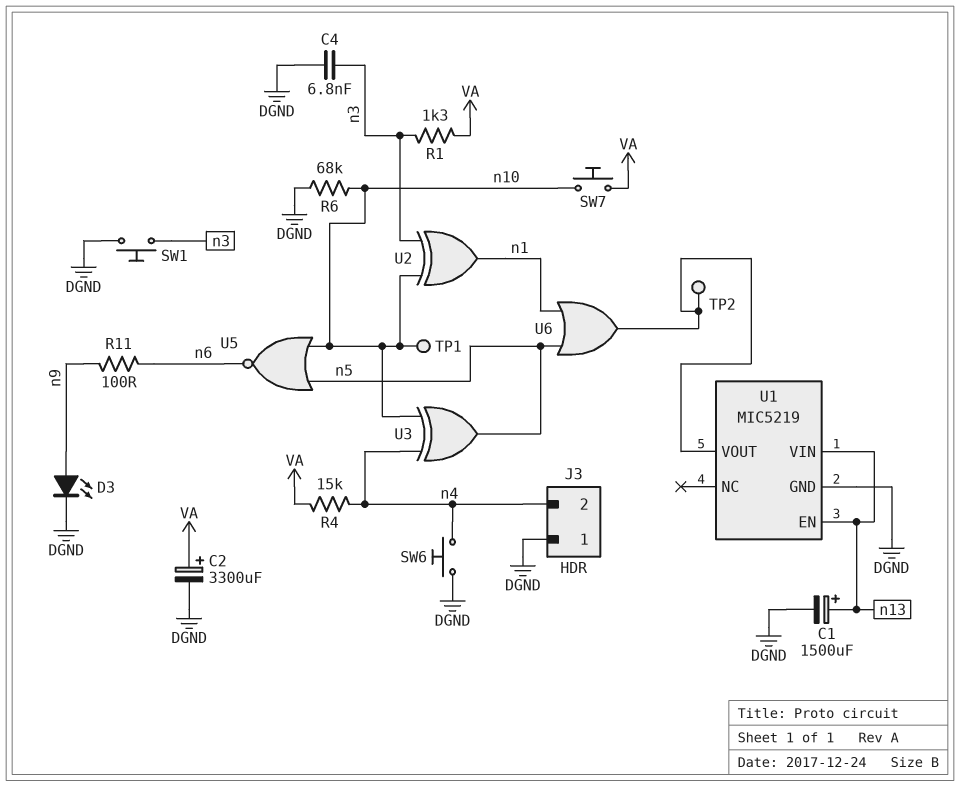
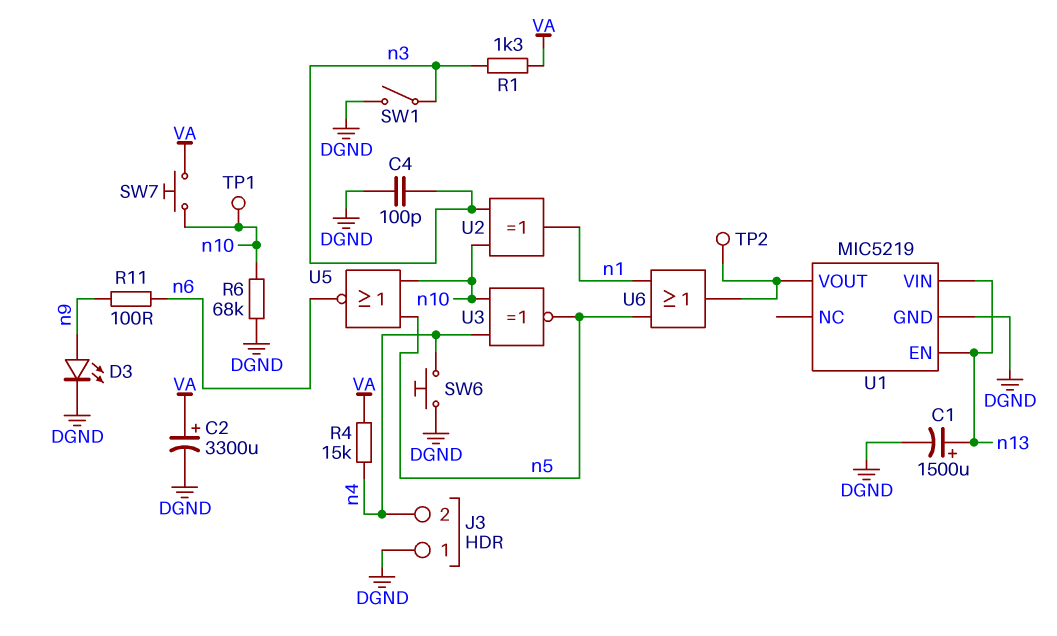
C4: 6.8nF (DGND, n3) -> 100pF (DGND, n3)
SW1: button (DGND, n3) -> switch (DGND, n3)
U3: XOR (in n4, in n10, out n5) -> XNOR (in n4, in n10, out n5)

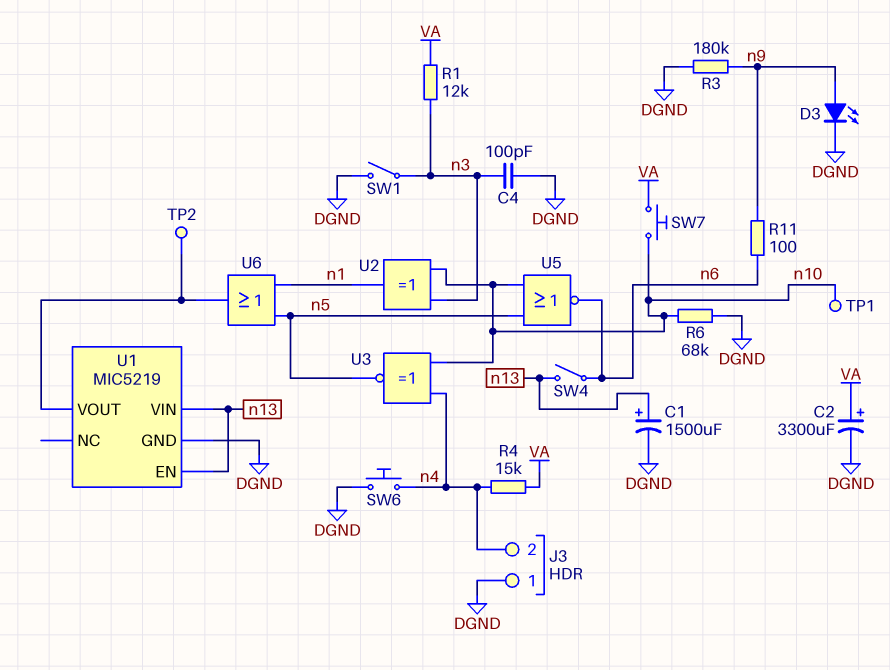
R1: 1.3k (VA, n3) -> 12k (VA, n3)
R3: none -> 180k (DGND, n9)
SW4: none -> switch (n6, n13)

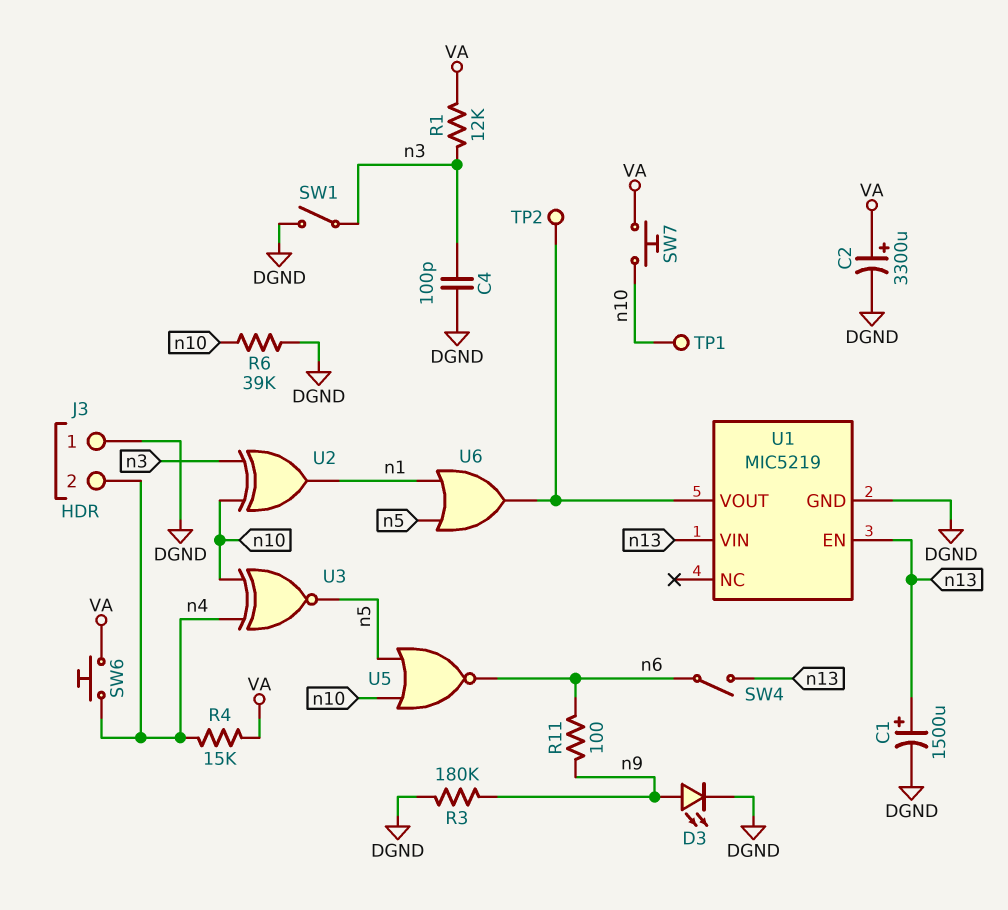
R6: 68k (DGND, n10) -> 39k (DGND, n10)
SW6: button (DGND, n4) -> button (VA, n4)

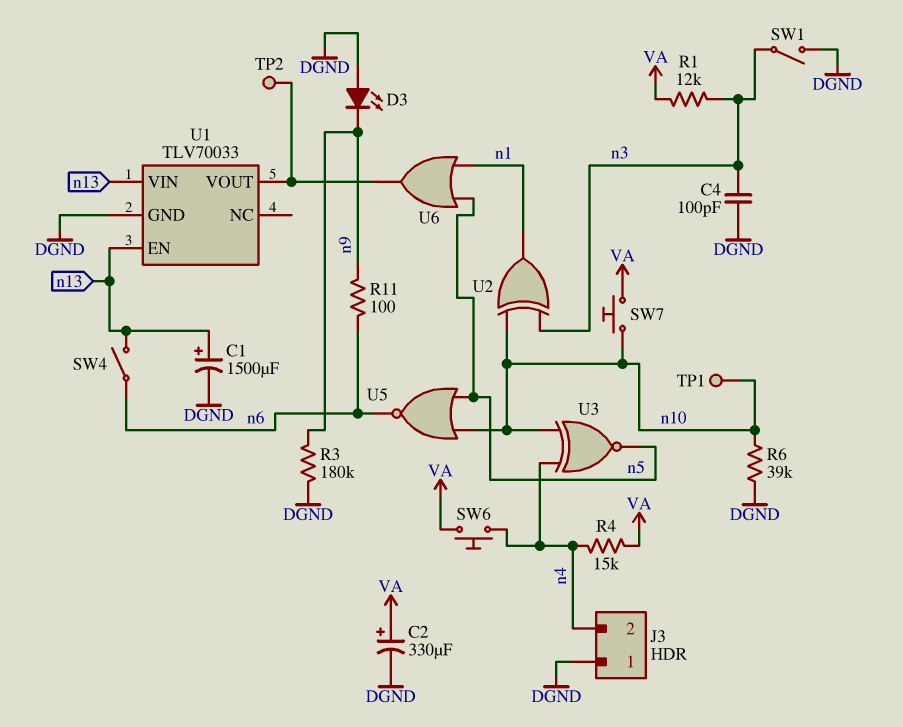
C2: 3300uF (plus VA, minus DGND) -> 330uF (plus VA, minus DGND)
D3: LED (A n9, K DGND) -> LED (A DGND, K n9)
U1: MIC5219 -> TLV70033

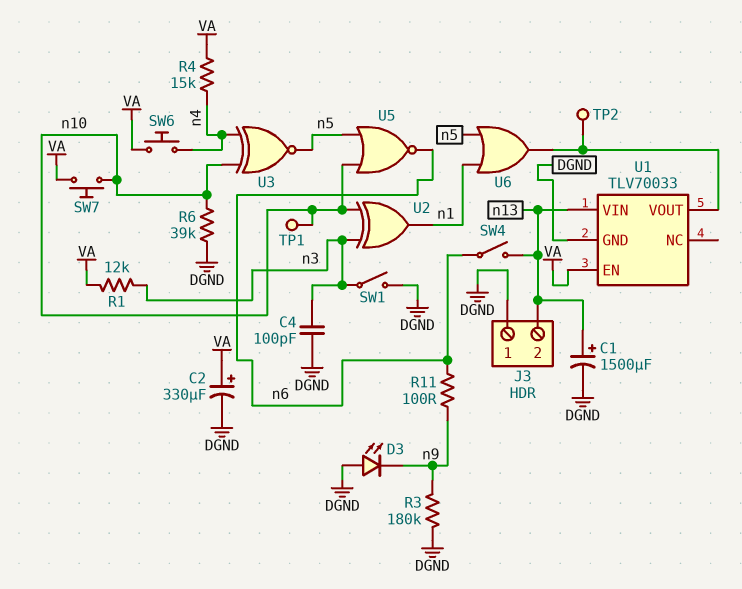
J3 pin 2: n4 -> n13
U1 pin EN: n13 -> VA

